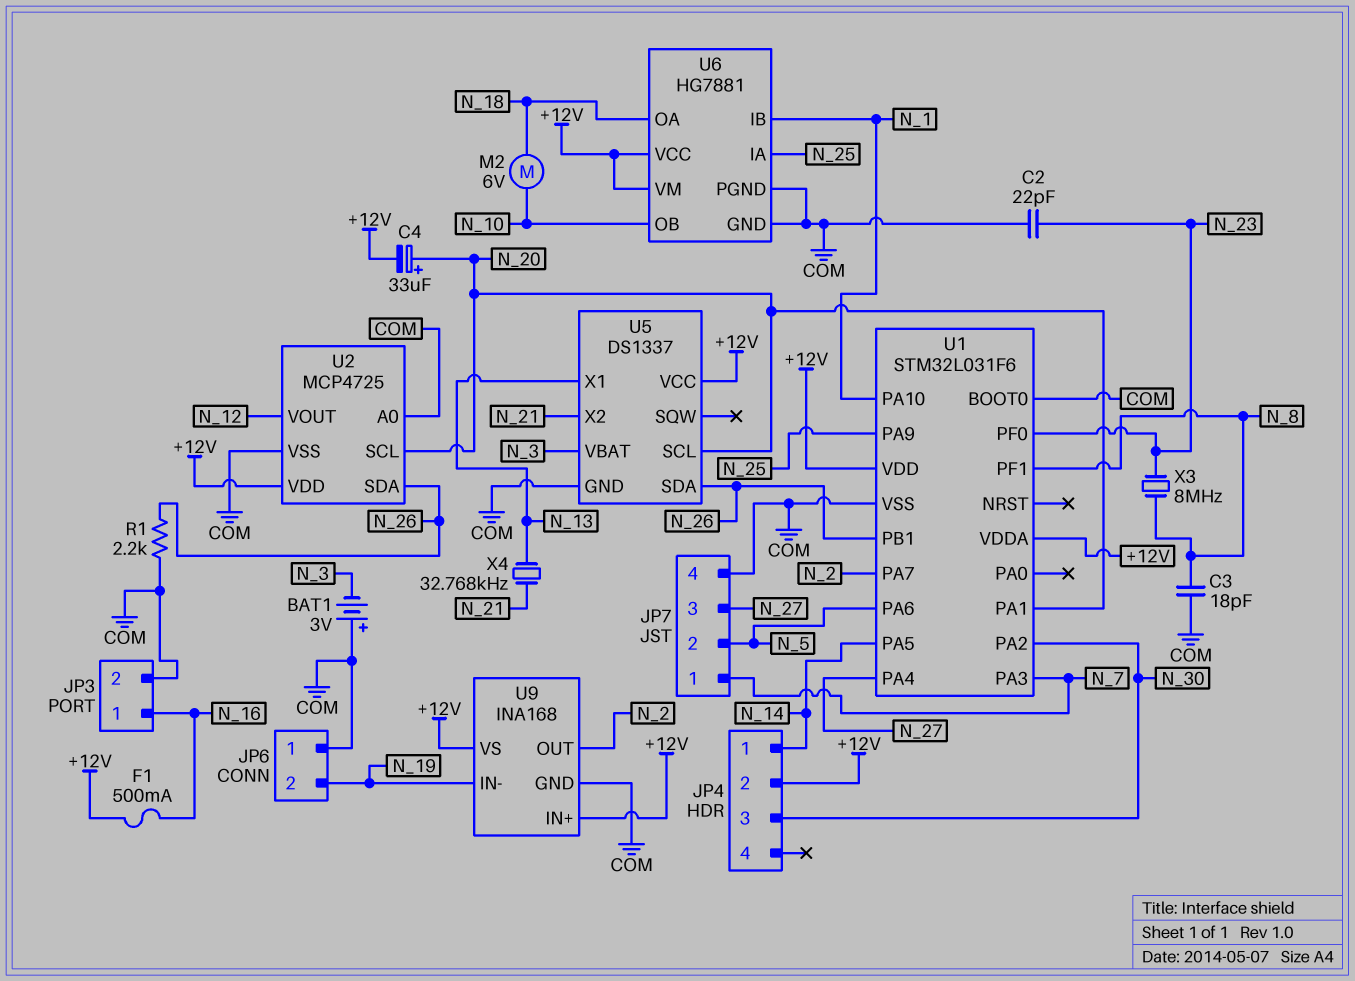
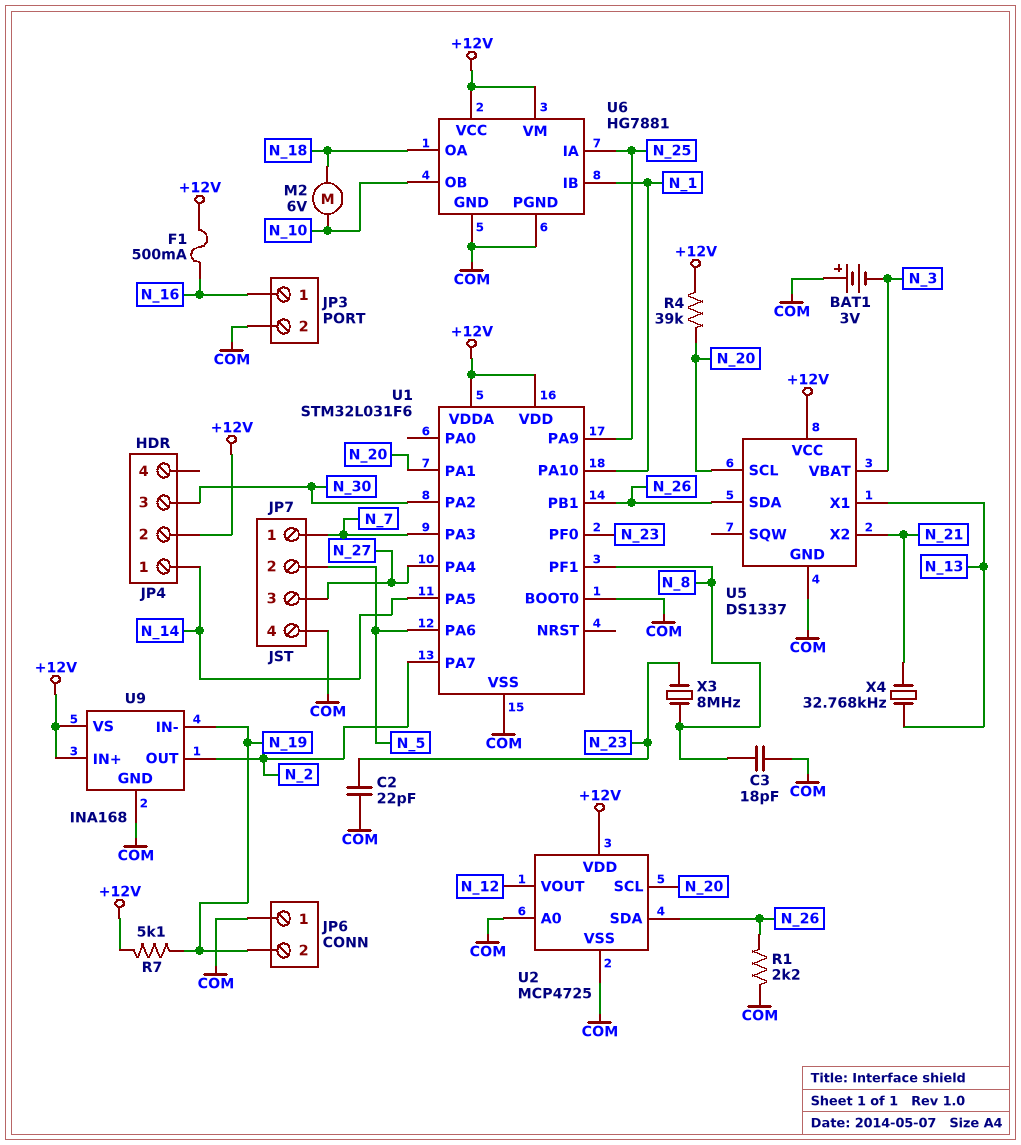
C4: 33uF (plus N_20, minus +12V) -> none
R4: none -> 39k (+12V, N_20)
R7: none -> 5.1k (+12V, N_19)

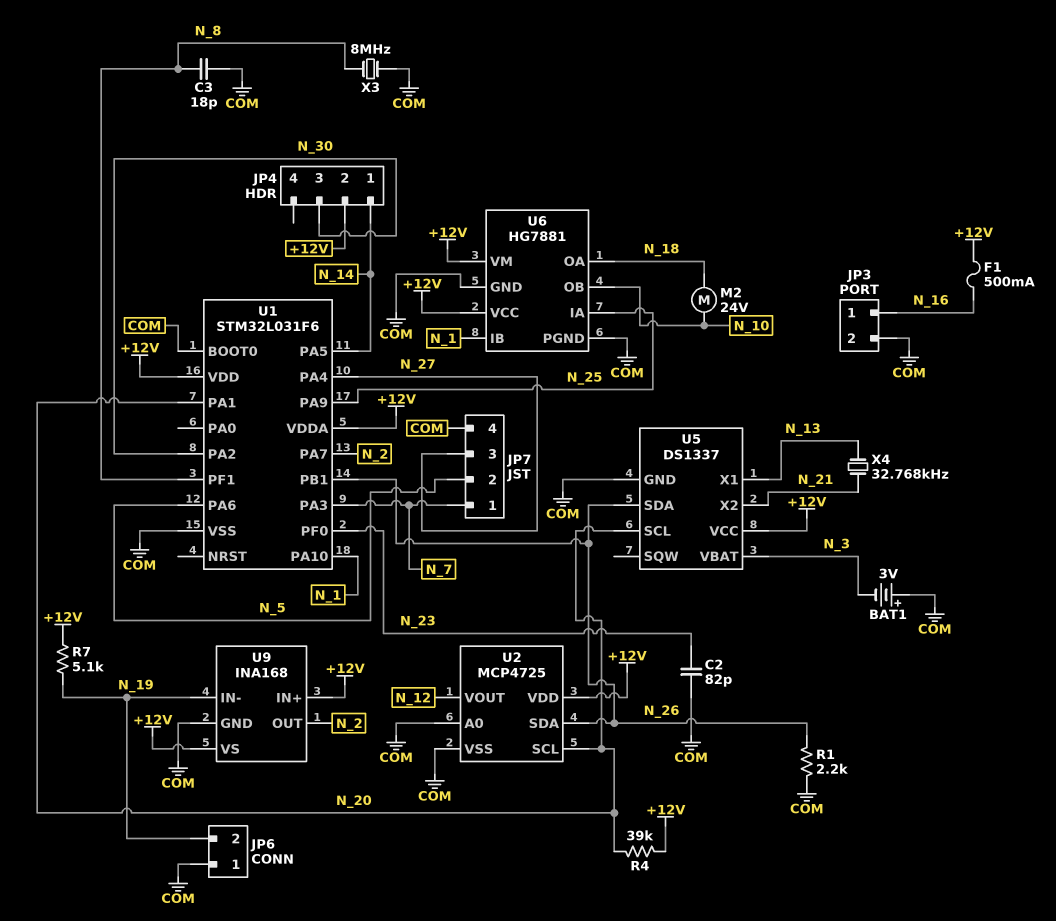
C2: 22pF (COM, N_23) -> 82pF (COM, N_23)
M2: motor 6V (N_10, N_18) -> motor 24V (N_10, N_18)
X3: 8MHz (N_8, N_23) -> 8MHz (COM, N_8)

